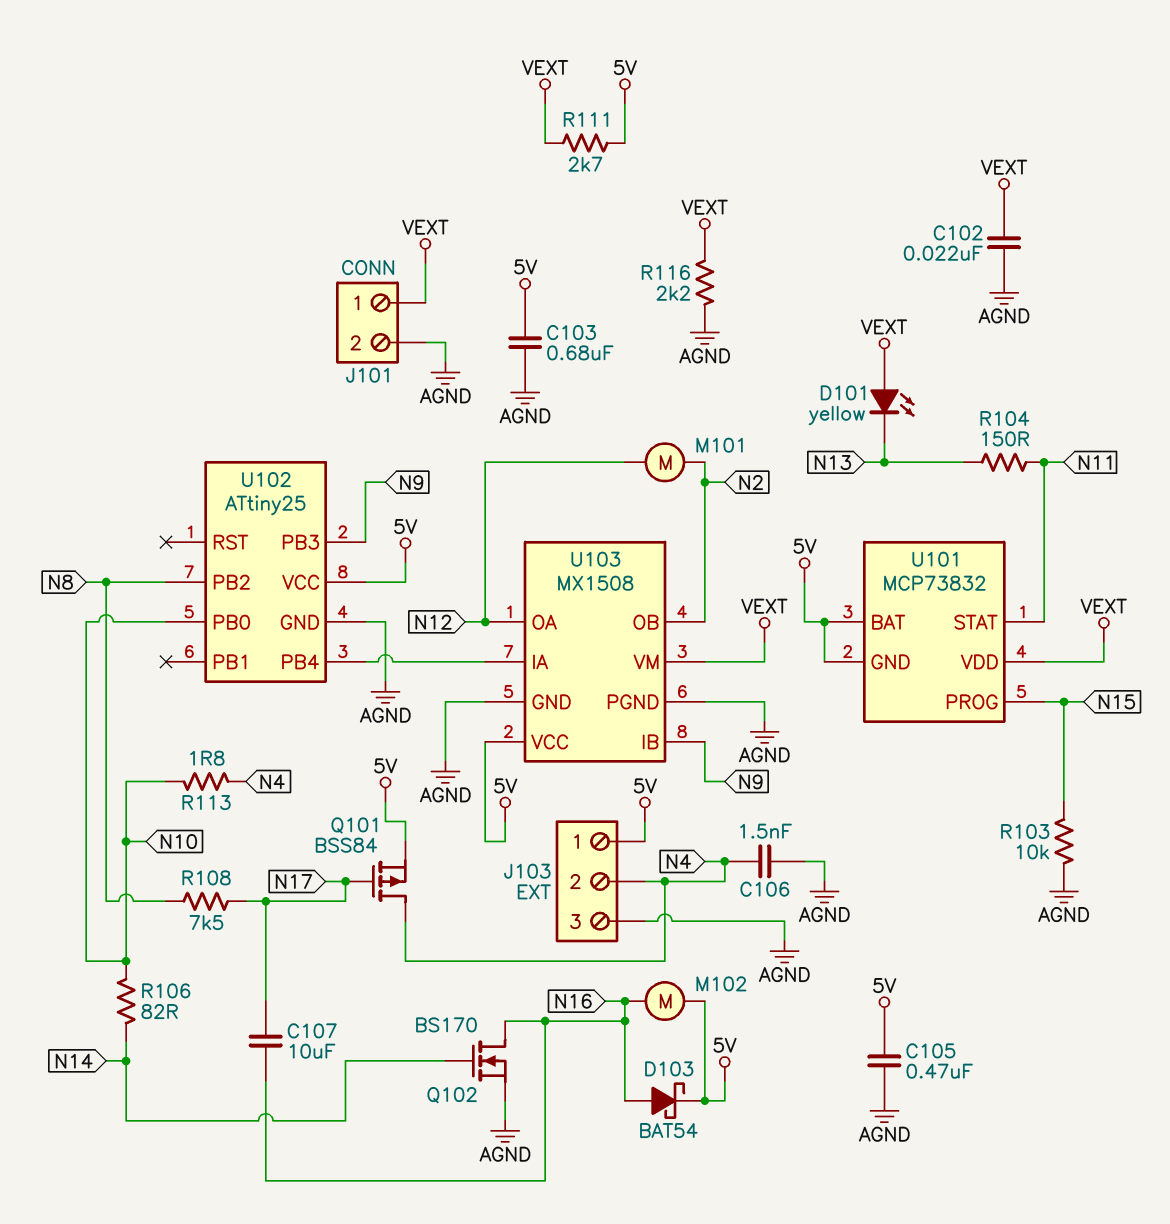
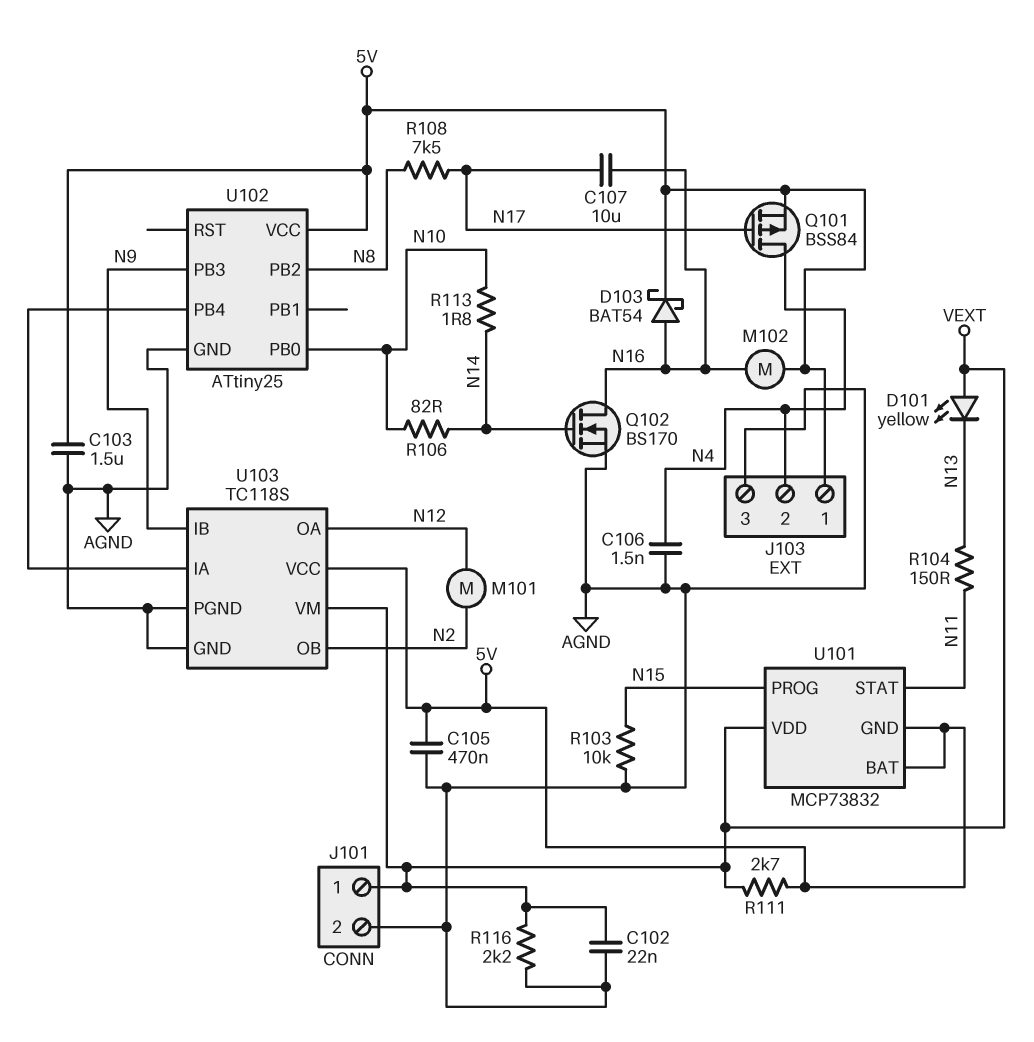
C103: 680nF (5V, AGND) -> 1.5uF (5V, AGND)
R113: 1.8 (N4, N10) -> 1.8 (N10, N14)
U103: MX1508 -> TC118S

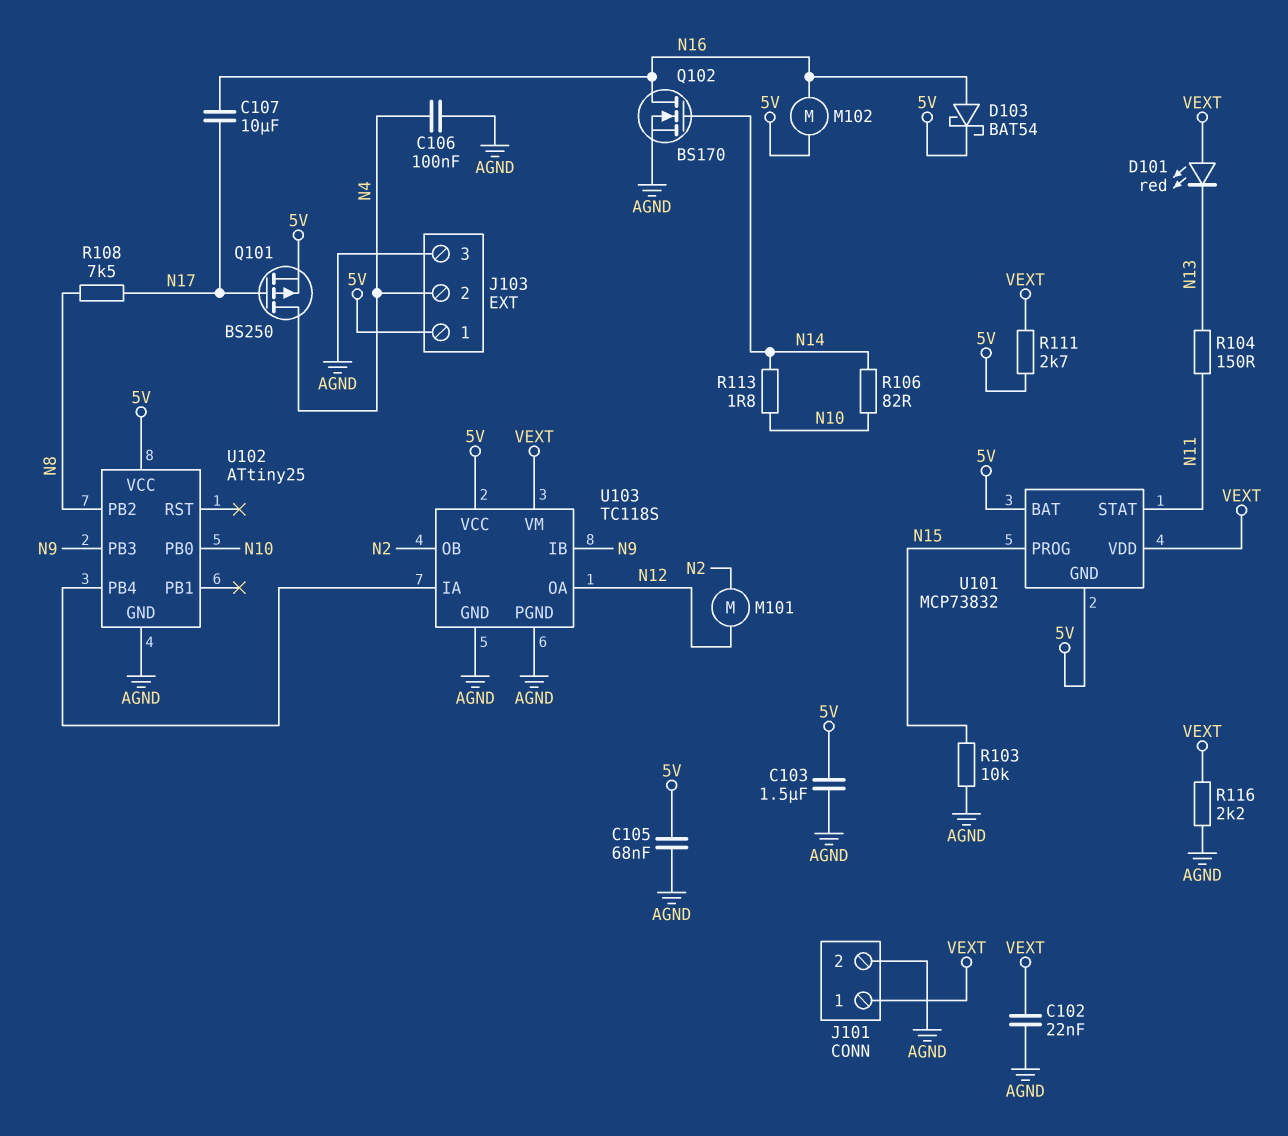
C105: 470nF (5V, AGND) -> 68nF (5V, AGND)
C106: 1.5nF (AGND, N4) -> 100nF (AGND, N4)
D101: LED yellow (A VEXT, K N13) -> LED red (A VEXT, K N13)
Q101: PMOS BSS84 (G N17, D N4, S 5V) -> PMOS BS250 (G N17, D N4, S 5V)

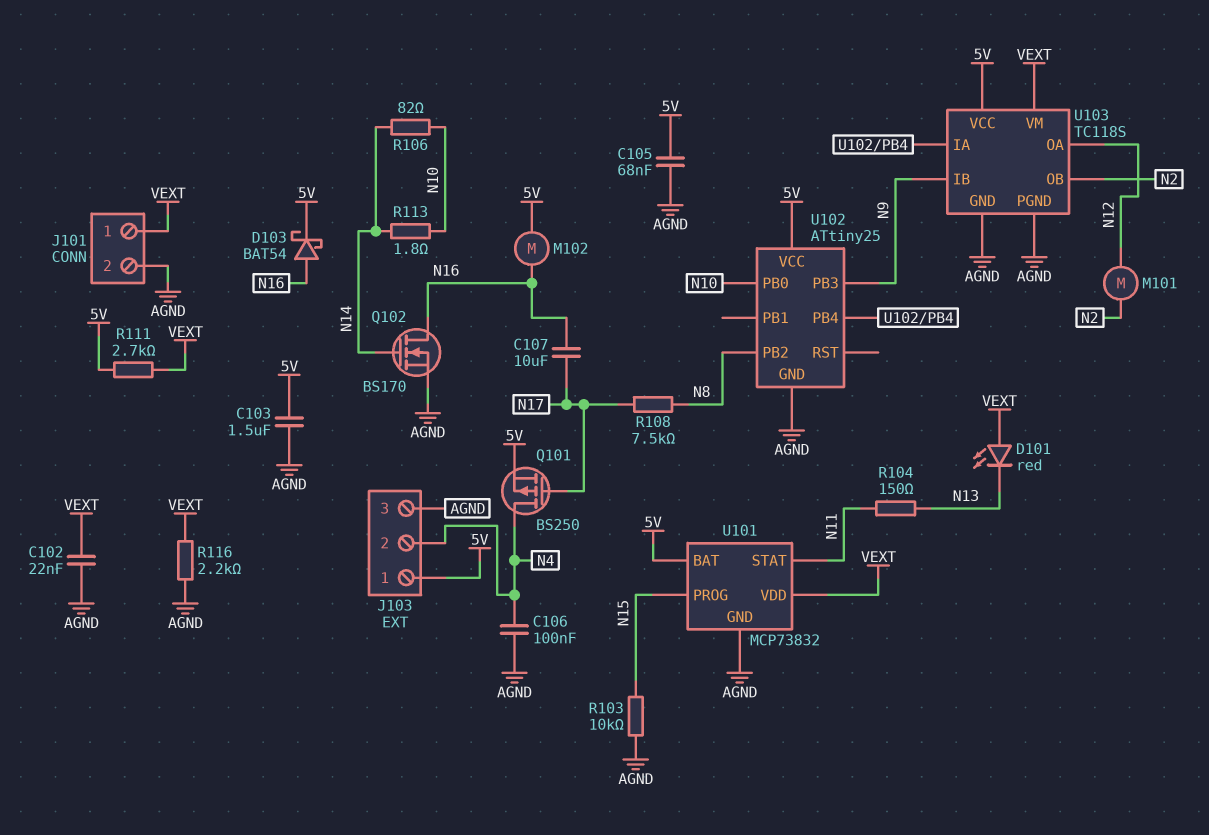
U101 pin GND: 5V -> AGND

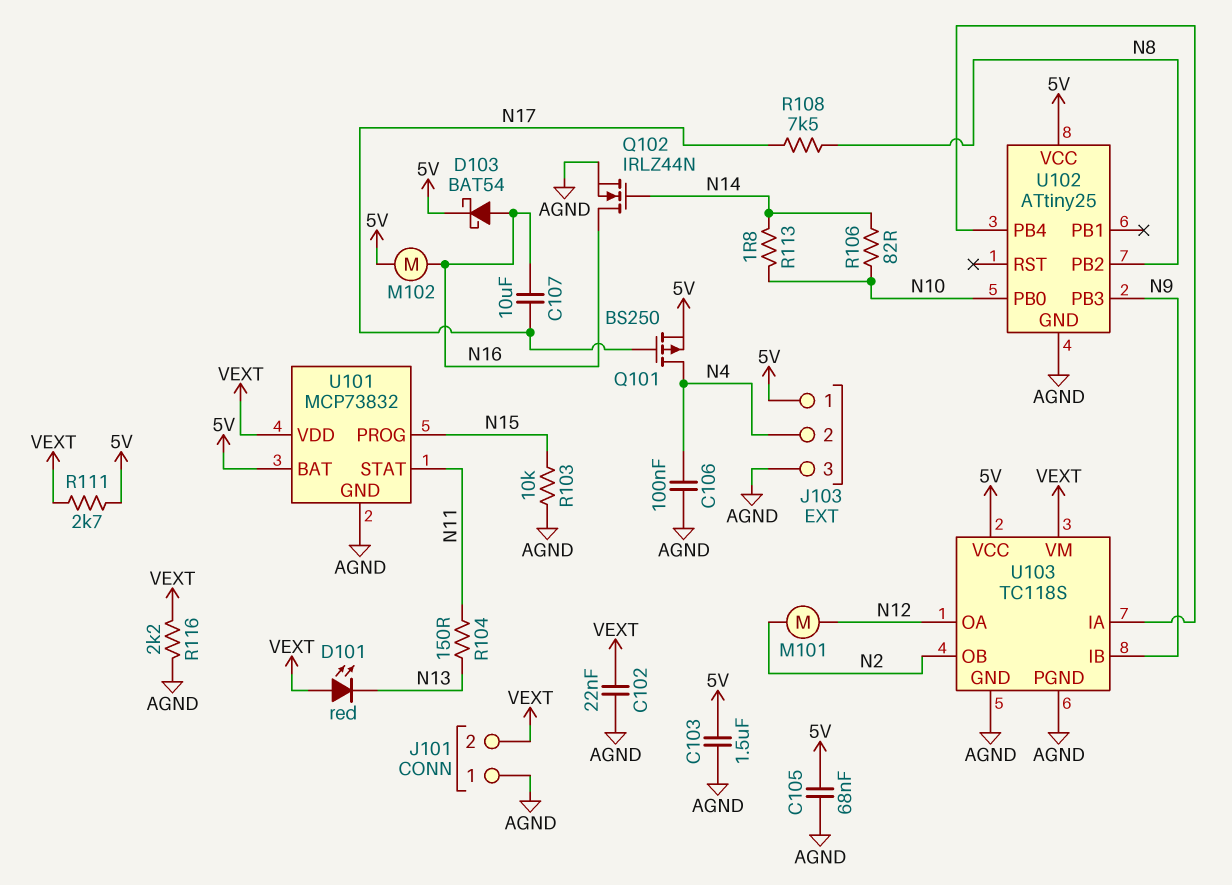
J101 pin 1: VEXT -> AGND
J101 pin 2: AGND -> VEXT
Q102: NMOS BS170 (G N14, D N16, S AGND) -> NMOS IRLZ44N (G N14, D N16, S AGND)

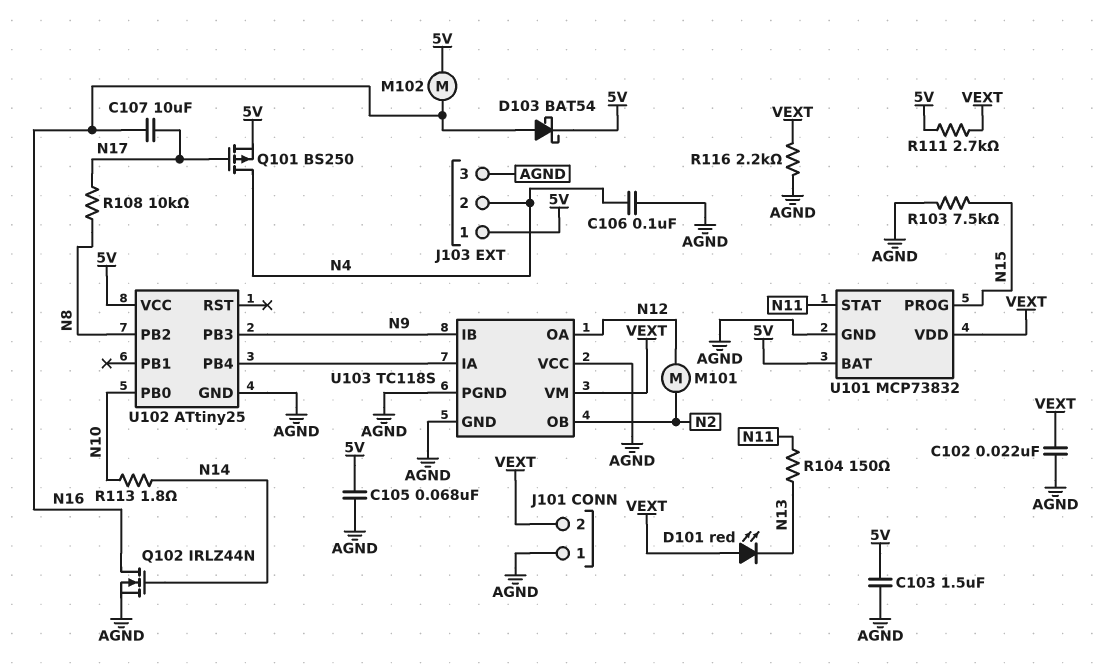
R103: 10k (AGND, N15) -> 7.5k (AGND, N15)
R106: 82 (N10, N14) -> none
R108: 7.5k (N8, N17) -> 10k (N8, N17)
U103 pin VCC: 5V -> AGND

